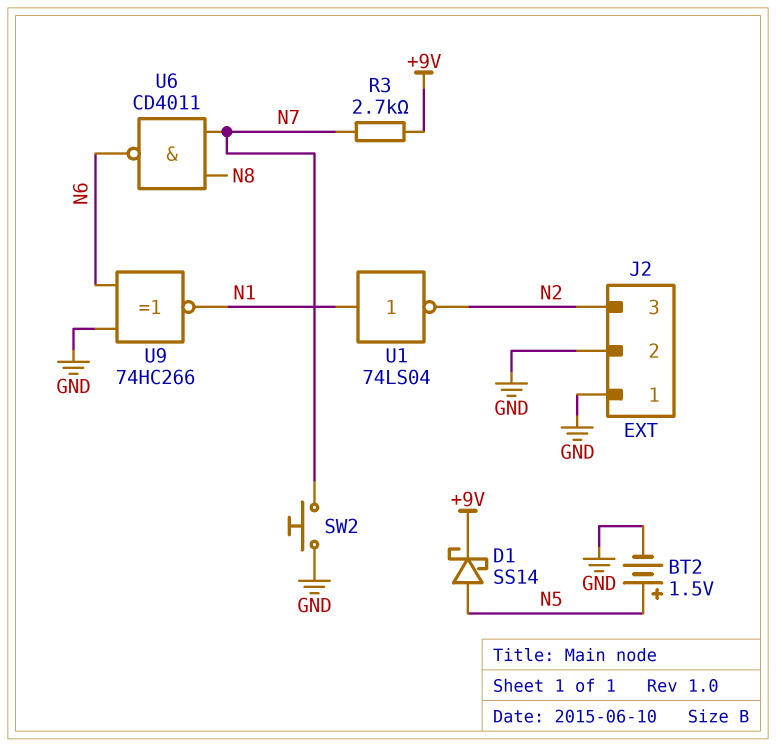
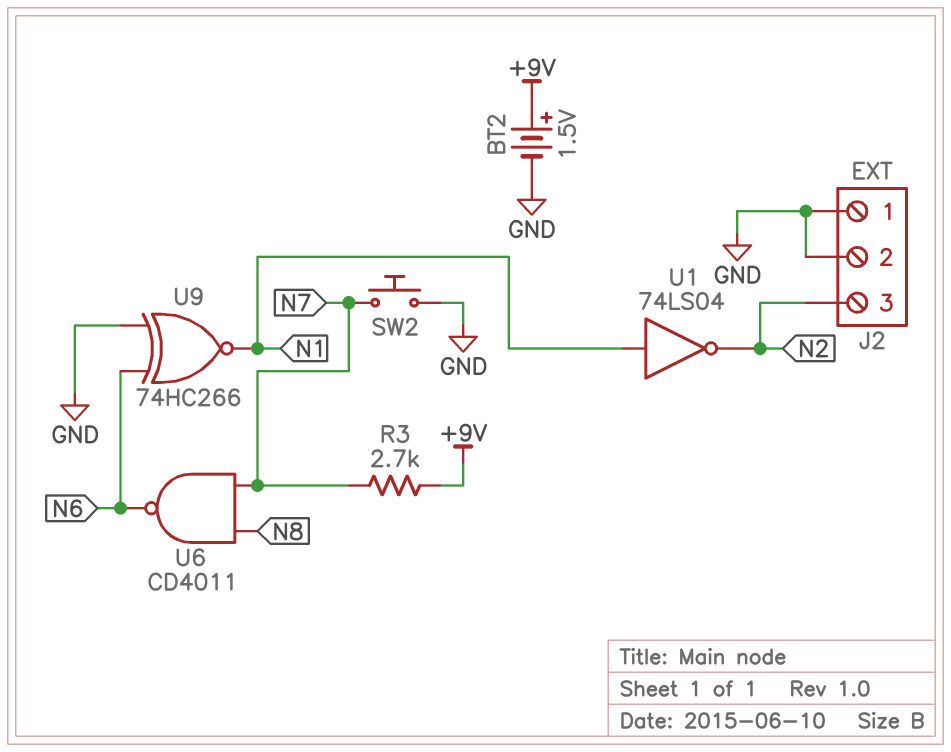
BT2: 1.5V (plus N5, minus GND) -> 1.5V (plus +9V, minus GND)
D1: schottky SS14 (A N5, K +9V) -> none

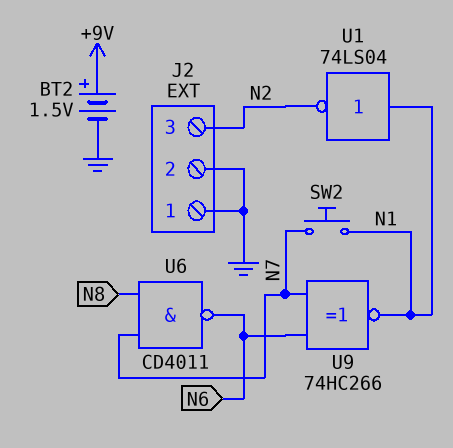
R3: 2.7k (+9V, N7) -> none
SW2: button (GND, N7) -> button (N1, N7)
U9: XNOR 74HC266 (in GND, in N6, out N1) -> XNOR 74HC266 (in N6, in N7, out N1)

